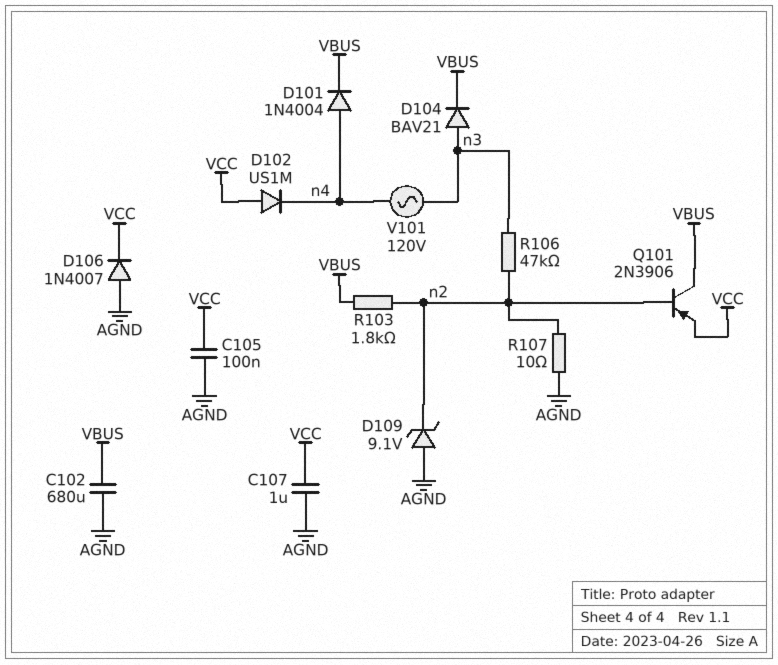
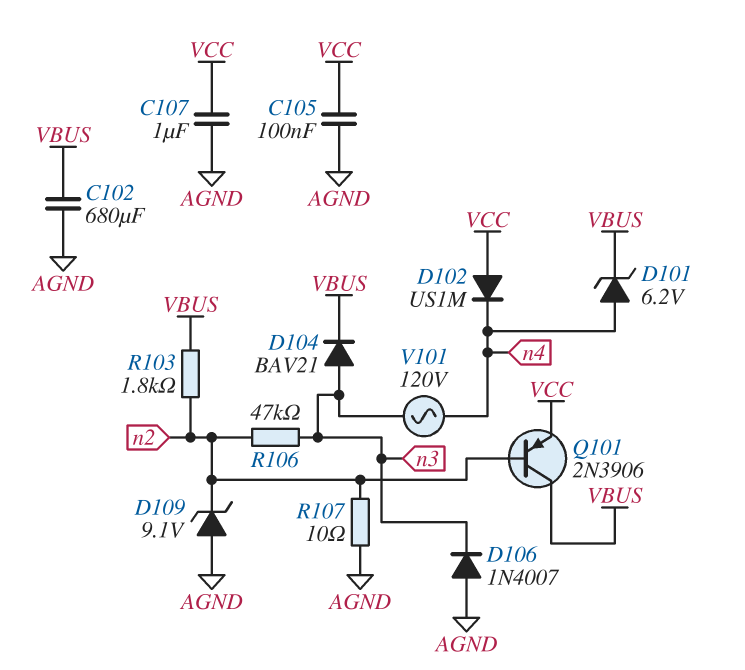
D101: diode 1N4004 (A n4, K VBUS) -> zener 6.2V (A n4, K VBUS)
D106: diode 1N4007 (A AGND, K VCC) -> diode 1N4007 (A AGND, K n3)

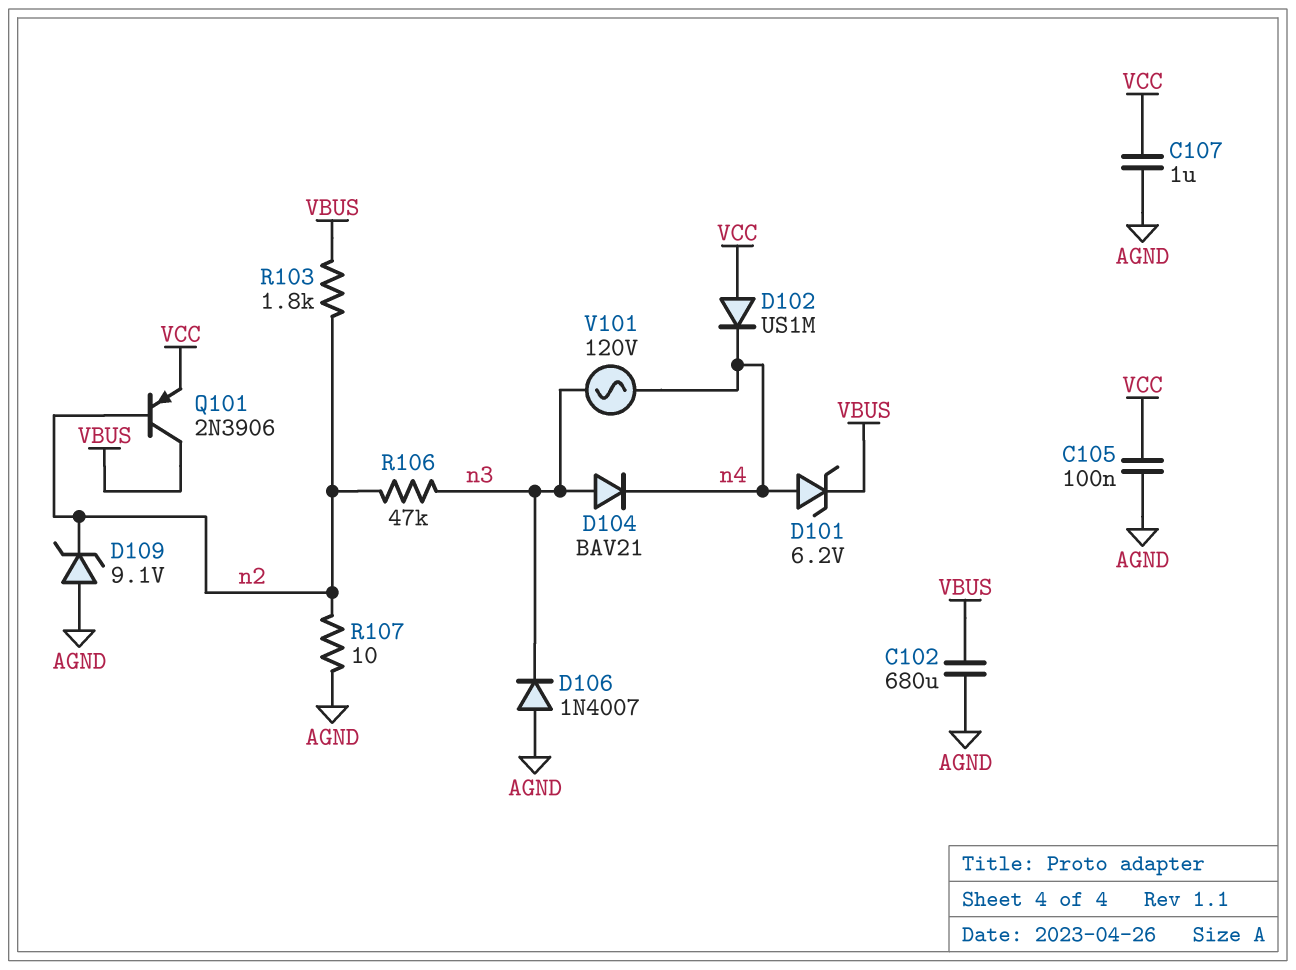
D104: diode BAV21 (A n3, K VBUS) -> diode BAV21 (A n3, K n4)

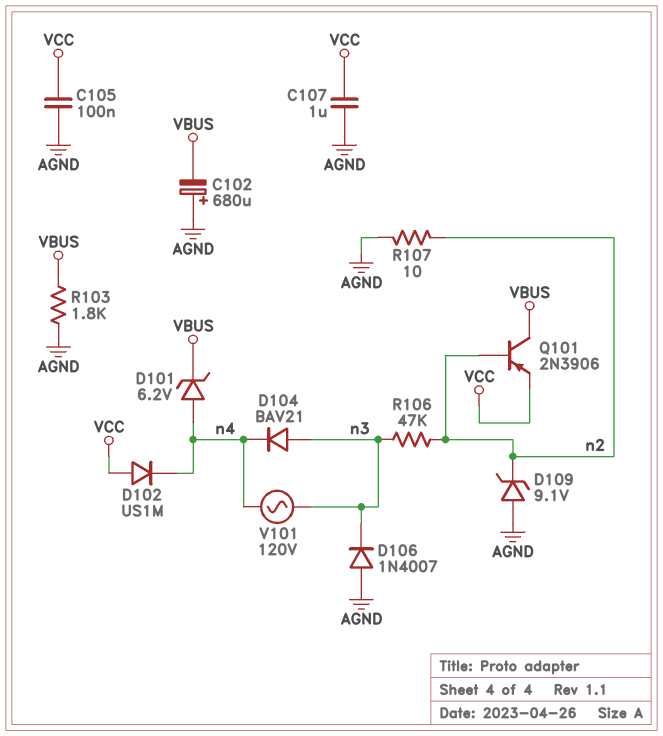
C102: 680uF (AGND, VBUS) -> 680uF (plus AGND, minus VBUS)
R103: 1.8k (VBUS, n2) -> 1.8k (AGND, VBUS)

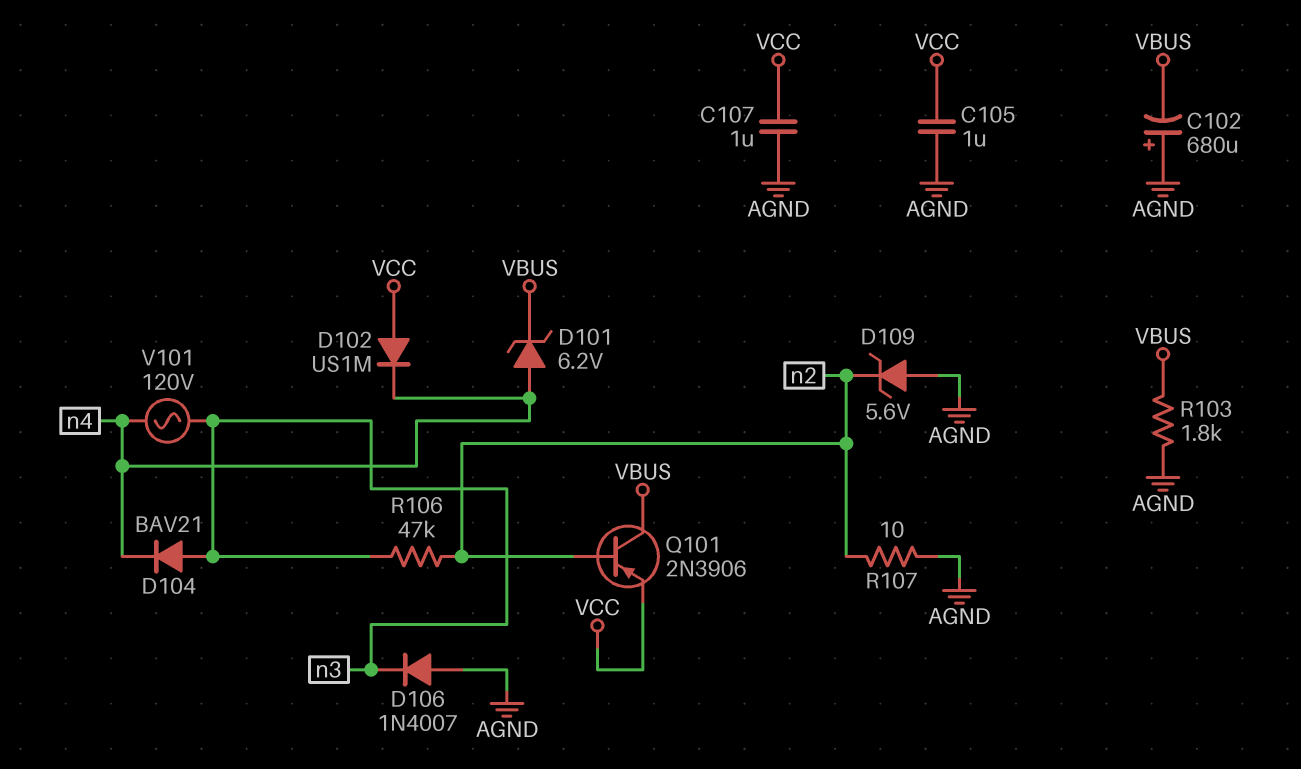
C105: 100nF (AGND, VCC) -> 1uF (AGND, VCC)
D109: zener 9.1V (A AGND, K n2) -> zener 5.6V (A AGND, K n2)

